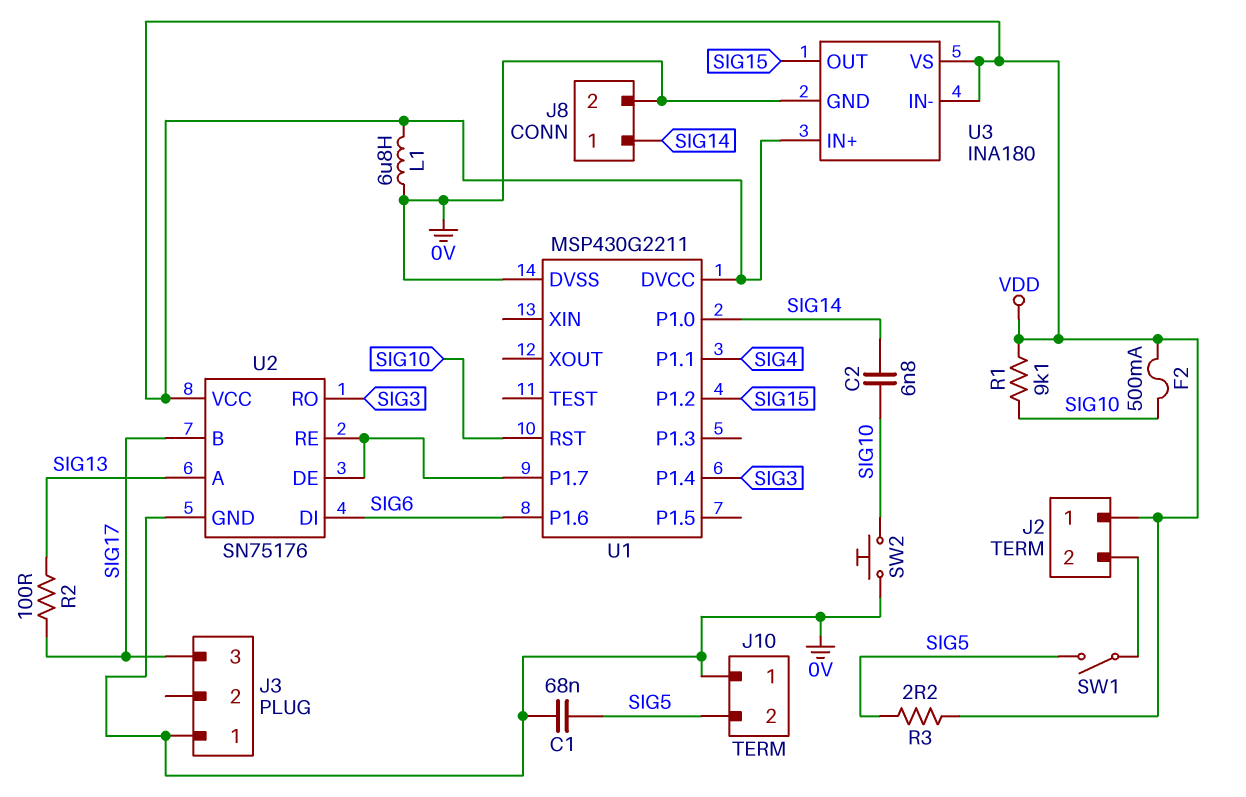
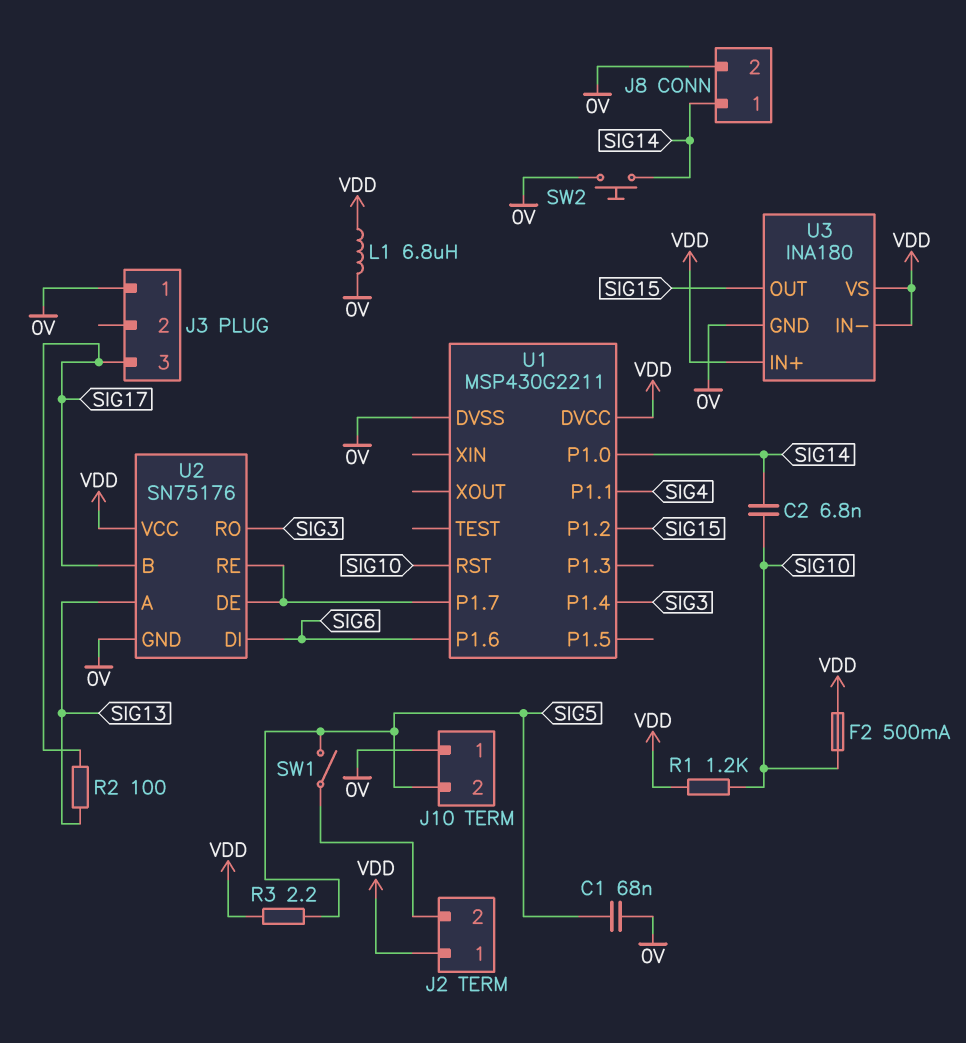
R1: 9.1k (SIG10, VDD) -> 1.2k (SIG10, VDD)
SW2: button (0V, SIG10) -> button (0V, SIG14)

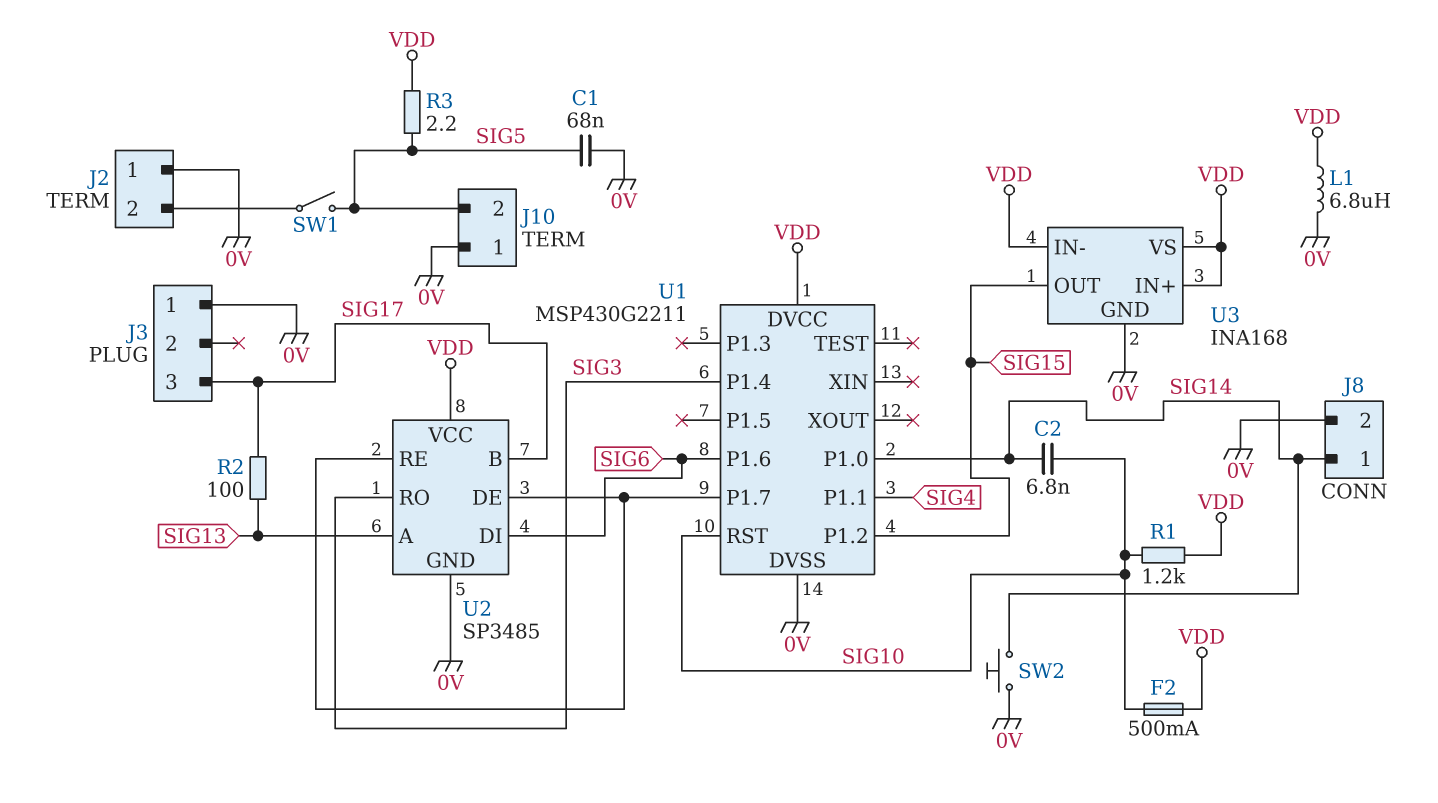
J2 pin 1: VDD -> 0V
U2: SN75176 -> SP3485
U3: INA180 -> INA168

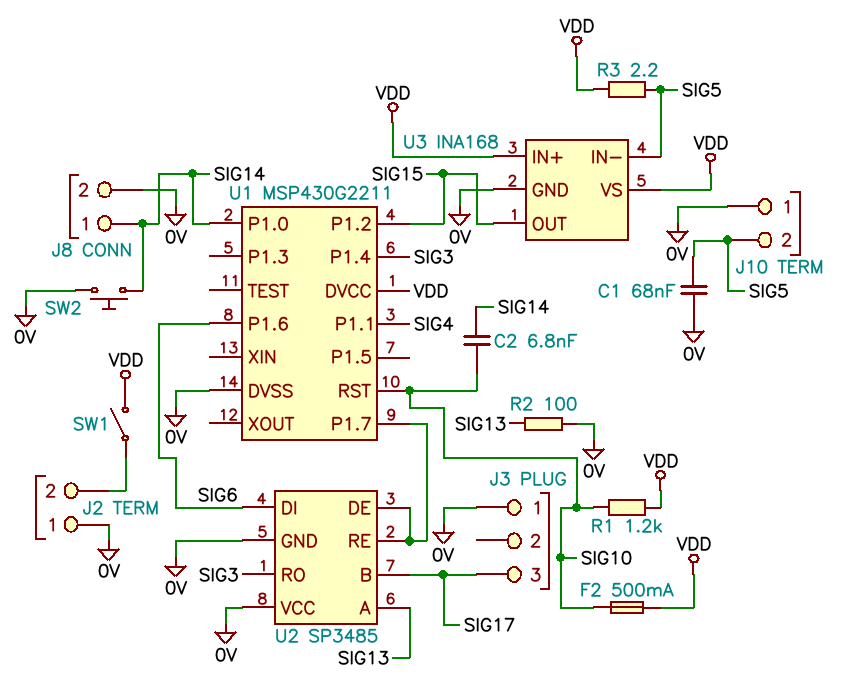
L1: 6.8uH (0V, VDD) -> none
R2: 100 (SIG13, SIG17) -> 100 (0V, SIG13)
SW1: switch (J2/2, SIG5) -> switch (J2/2, VDD)
U2 pin VCC: VDD -> 0V
U3 pin IN-: VDD -> SIG5

